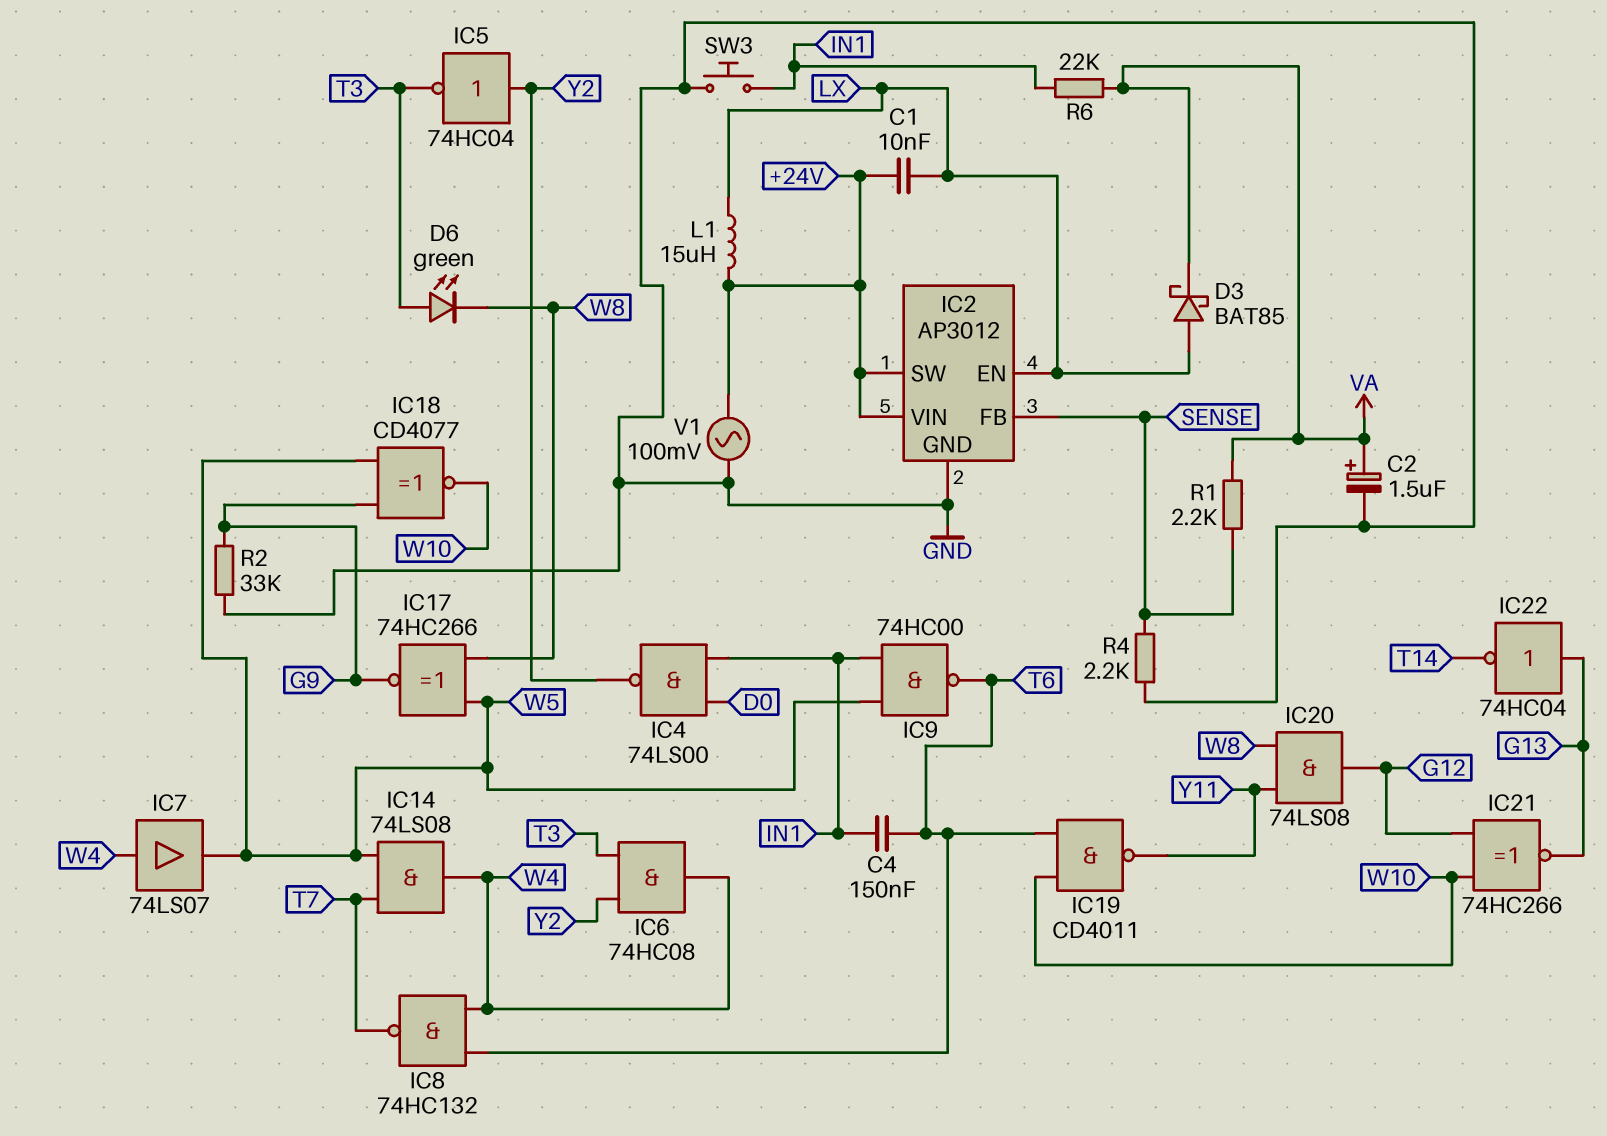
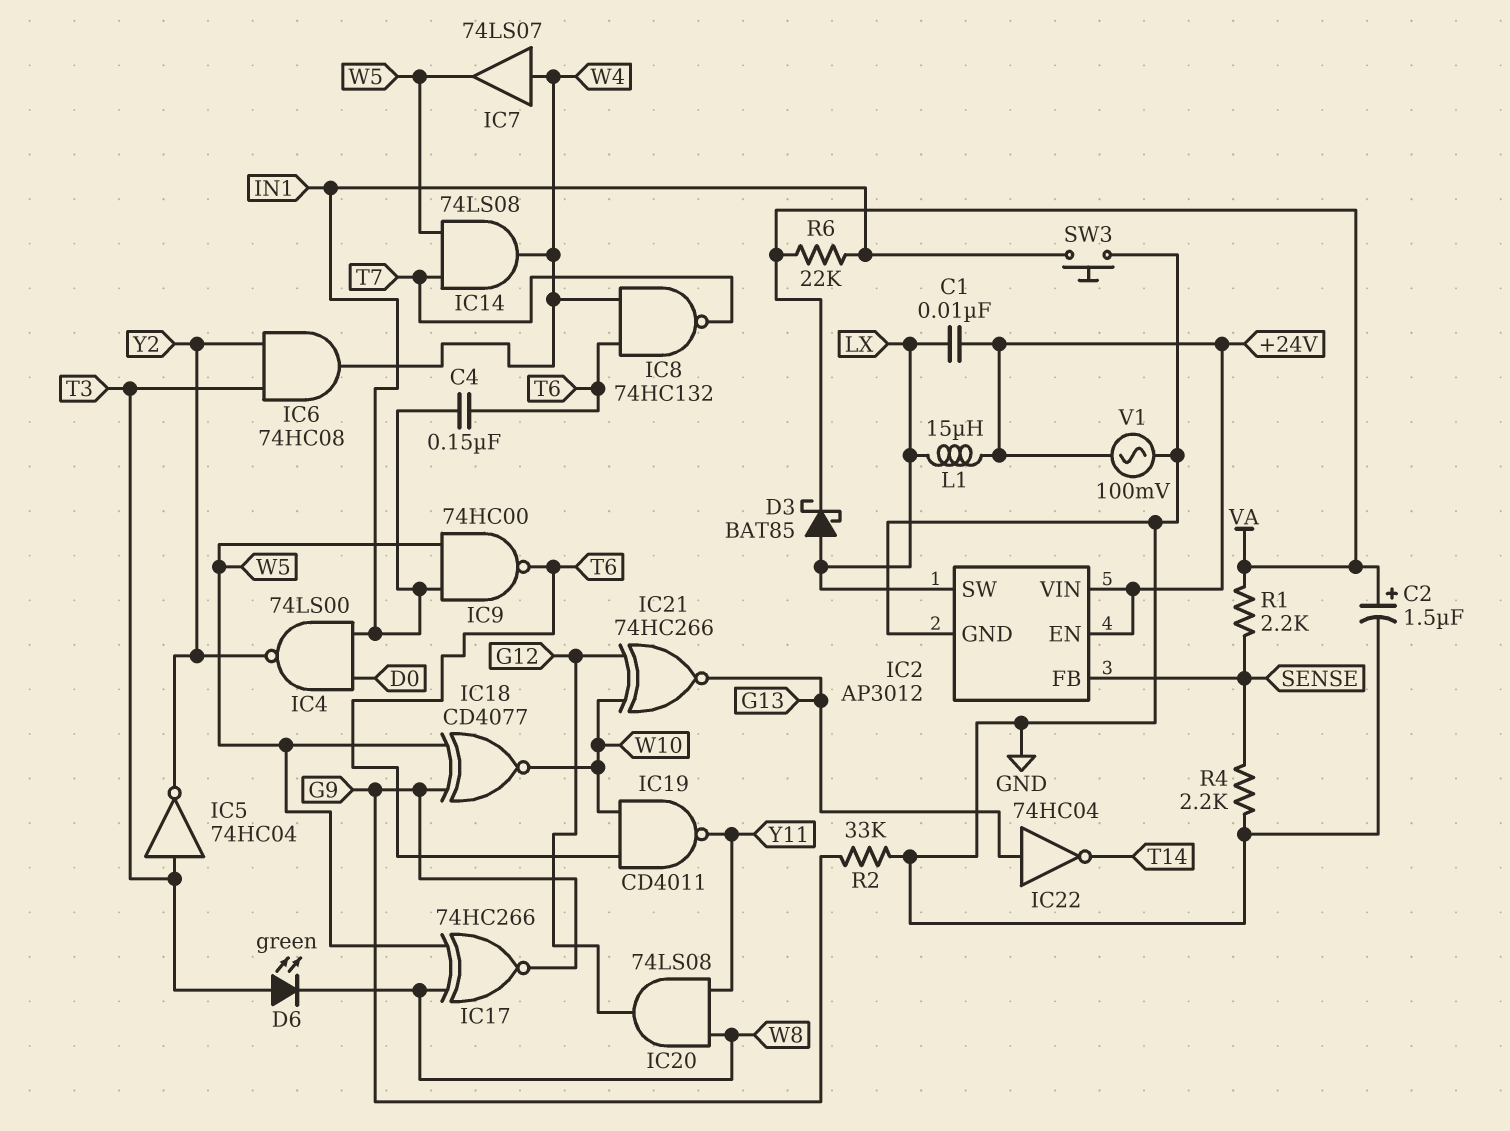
IC2 pin EN: LX -> +24V
IC2 pin SW: +24V -> LX
IC5: NOT 74HC04 (in Y2, out T3) -> NOT 74HC04 (in T3, out Y2)

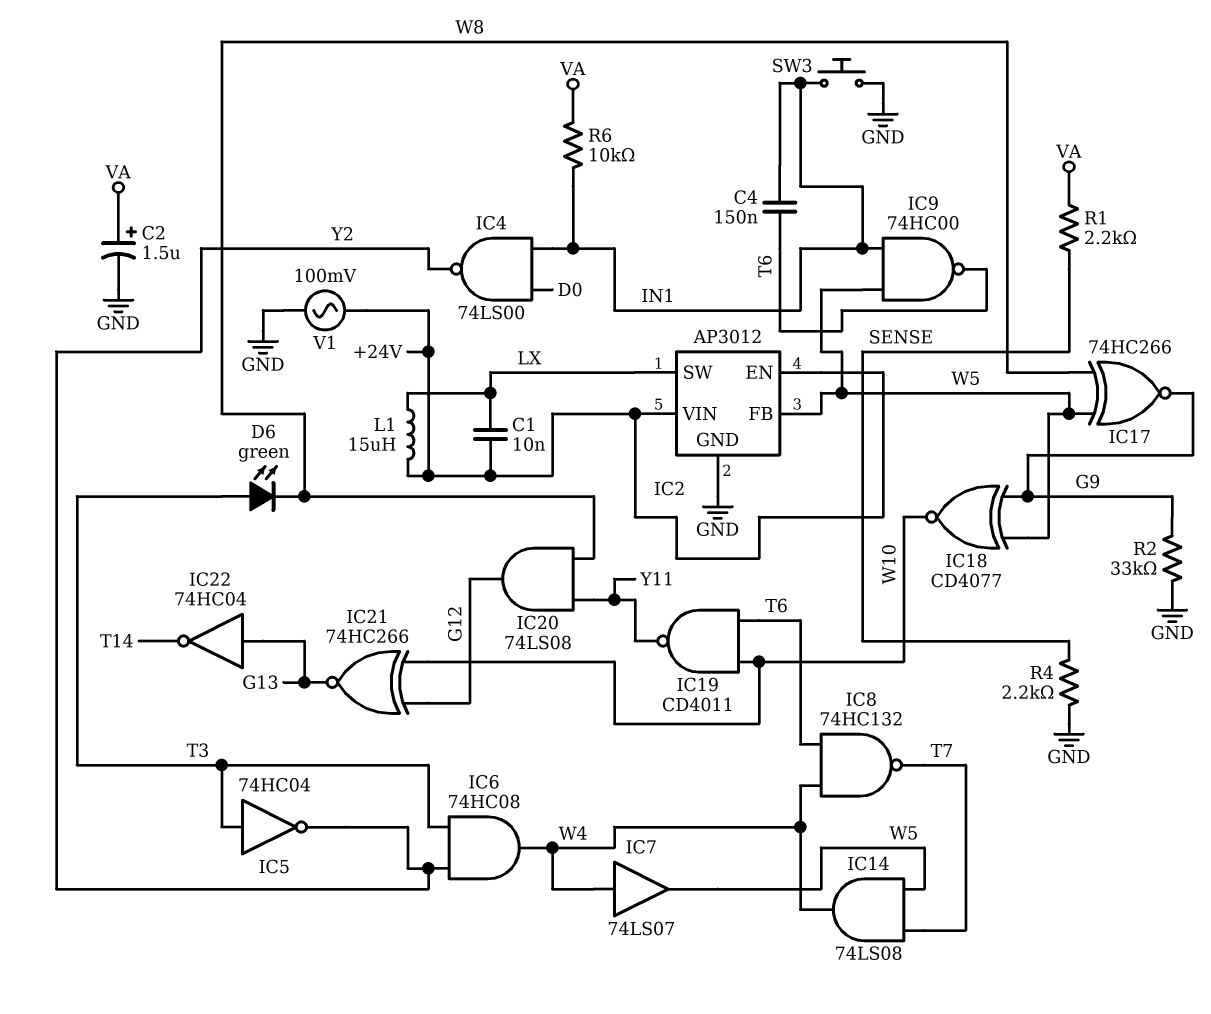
D3: schottky BAT85 (A LX, K VA) -> none
IC2 pin FB: SENSE -> W5
R6: 22k (IN1, VA) -> 10k (IN1, VA)

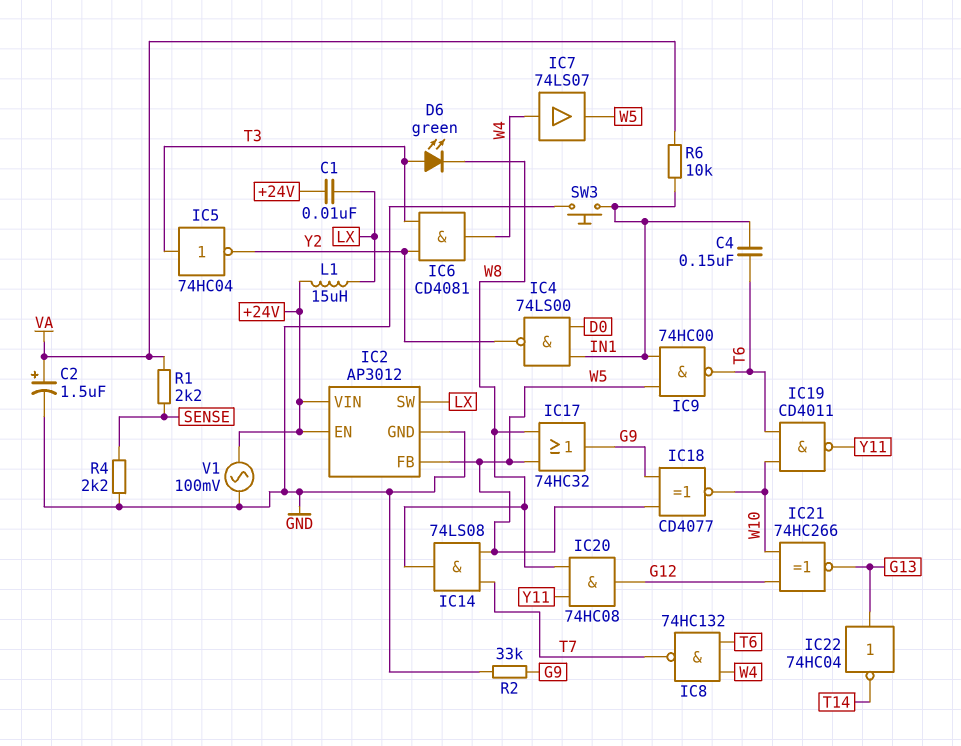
IC6: AND 74HC08 (in T3, in Y2, out W4) -> AND CD4081 (in T3, in Y2, out W4)
IC14: AND 74LS08 (in T7, in W5, out W4) -> AND 74LS08 (in T7, in W5, out W8)
IC17: XNOR 74HC266 (in W5, in W8, out G9) -> OR 74HC32 (in W5, in W8, out G9)
IC20: AND 74LS08 (in W8, in Y11, out G12) -> AND 74HC08 (in W8, in Y11, out G12)

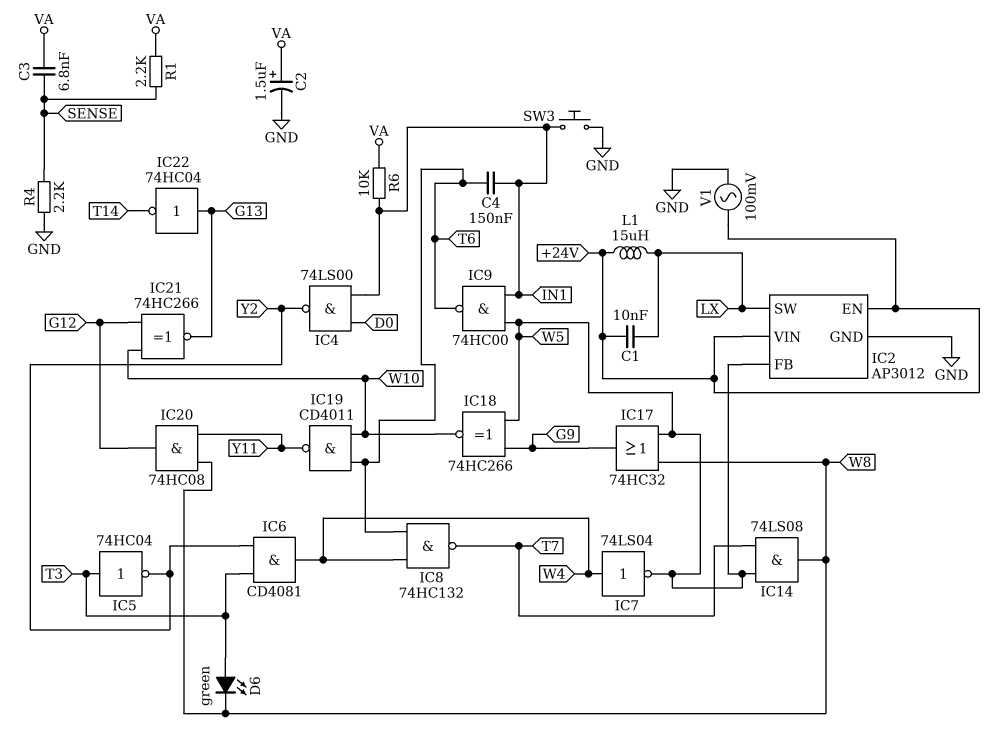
C3: none -> 6.8nF (SENSE, VA)
IC7: buffer 74LS07 (in W4, out W5) -> NOT 74LS04 (in W4, out W5)
IC18: XNOR CD4077 (in G9, in W5, out W10) -> XNOR 74HC266 (in G9, in W5, out W10)
R2: 33k (G9, GND) -> none

